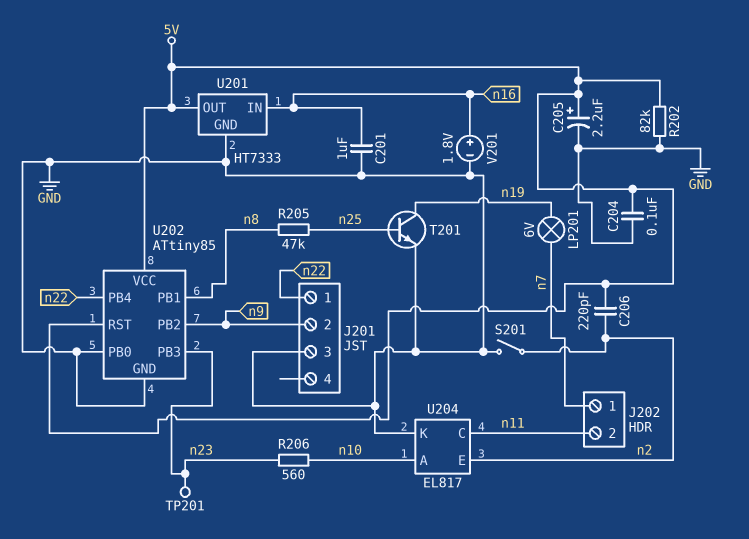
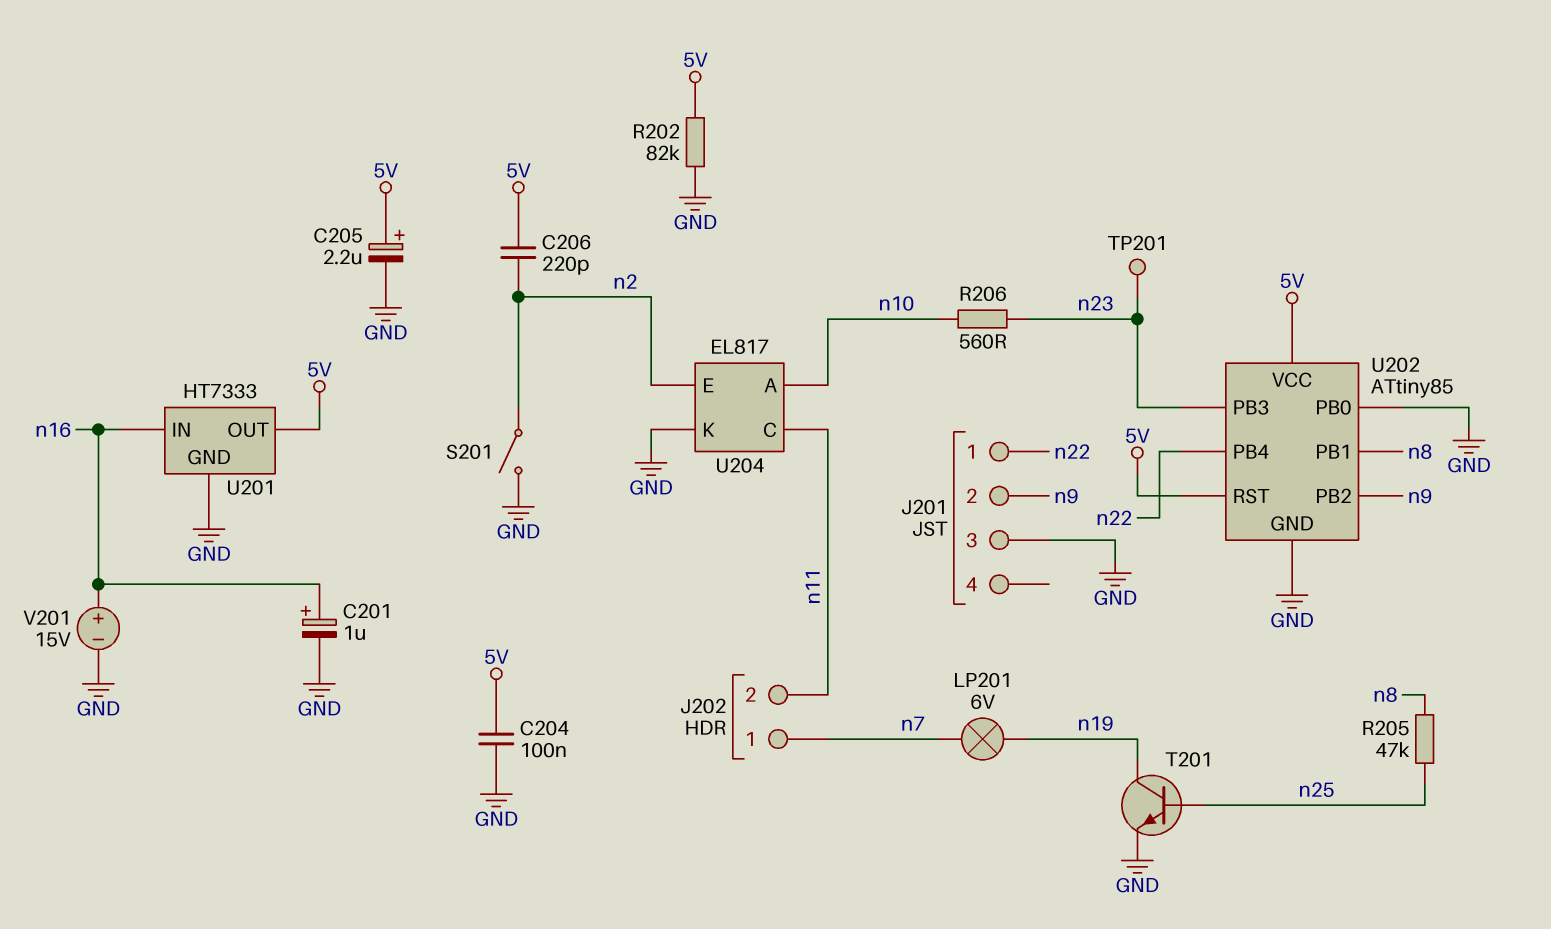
C201: 1uF (GND, n16) -> 1uF (plus n16, minus GND)
V201: 1.8V (plus n16, minus GND) -> 15V (plus n16, minus GND)

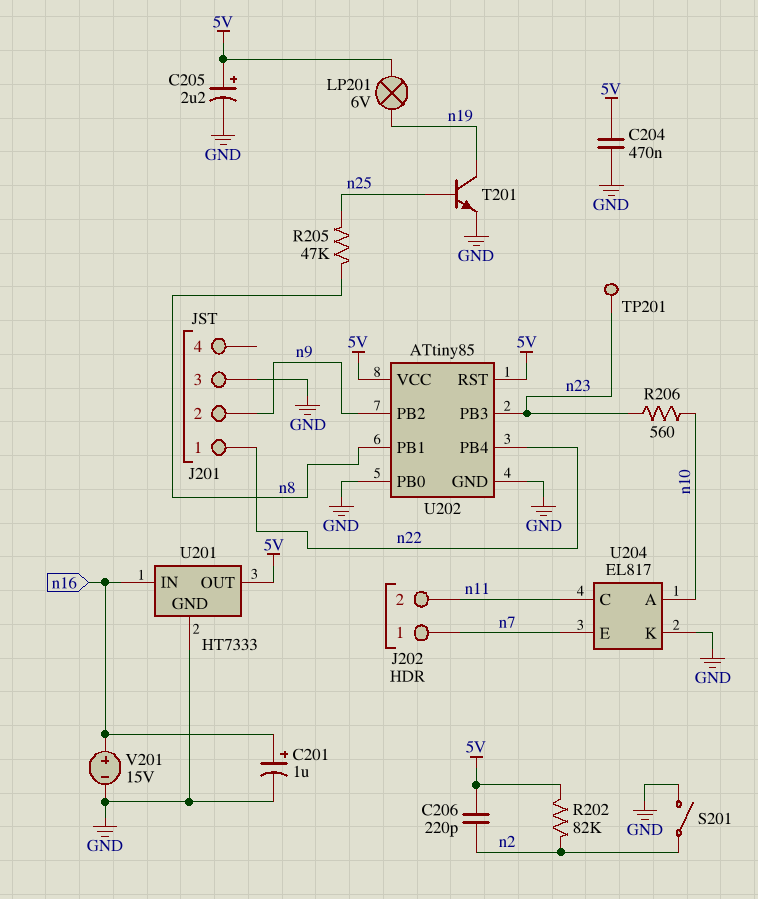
C204: 100nF (5V, GND) -> 470nF (5V, GND)
LP201: lamp 6V (n7, n19) -> lamp 6V (5V, n19)
R202: 82k (5V, GND) -> 82k (5V, n2)
U204 pin E: n2 -> n7

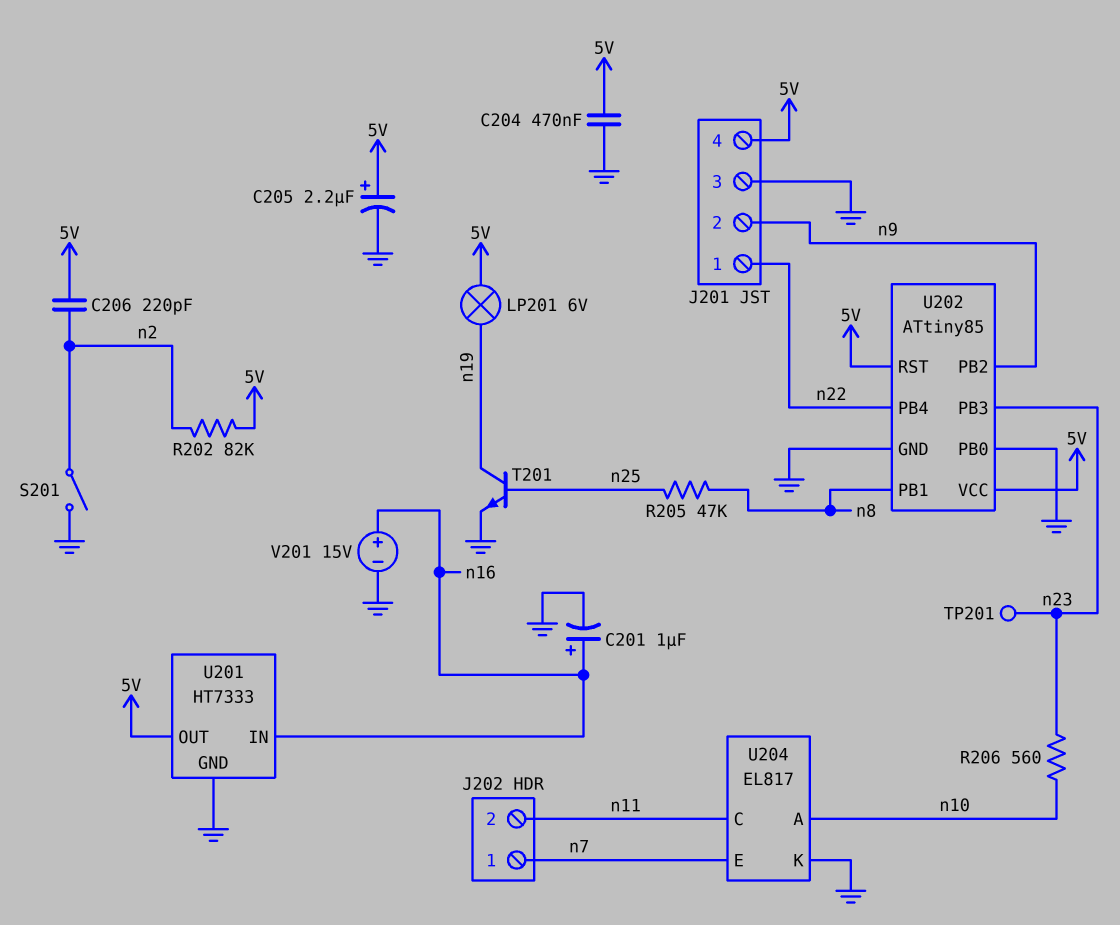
J201 pin 4: none -> 5V

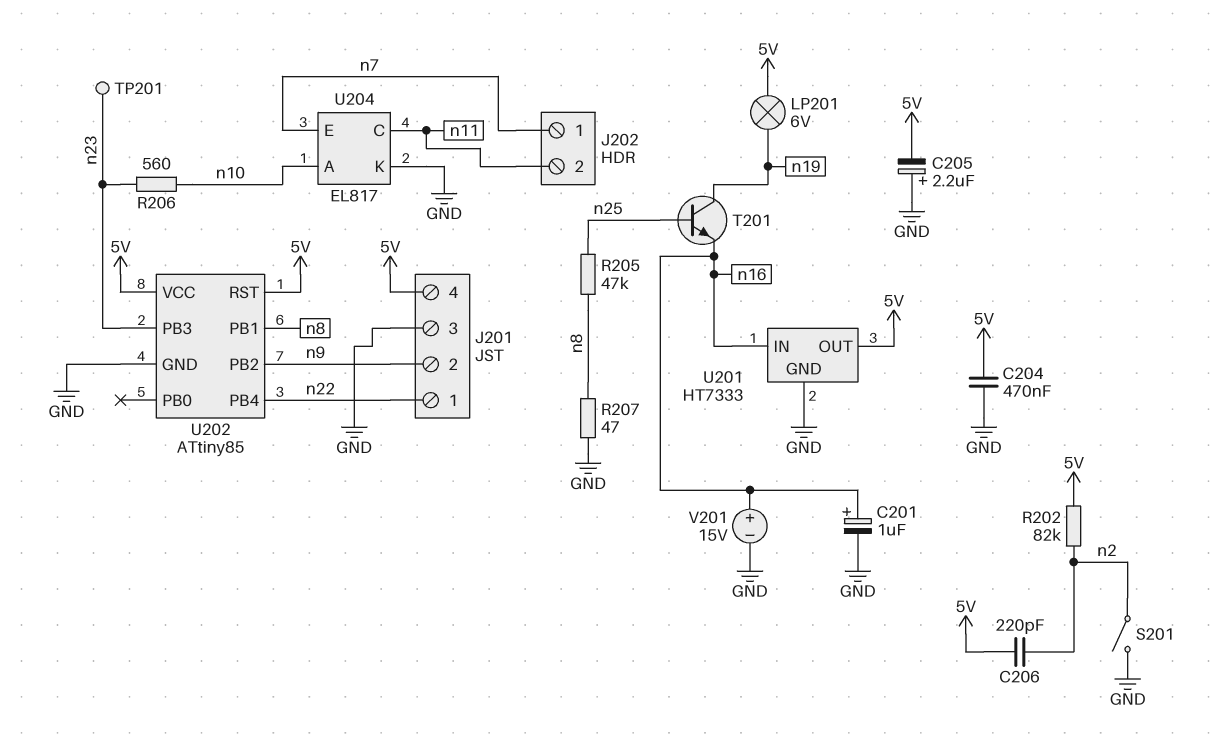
C205: 2.2uF (plus 5V, minus GND) -> 2.2uF (plus GND, minus 5V)
R207: none -> 47 (GND, n8)
T201: NPN (B n25, C n19, E GND) -> NPN (B n25, C n19, E n16)
U202 pin PB0: GND -> none

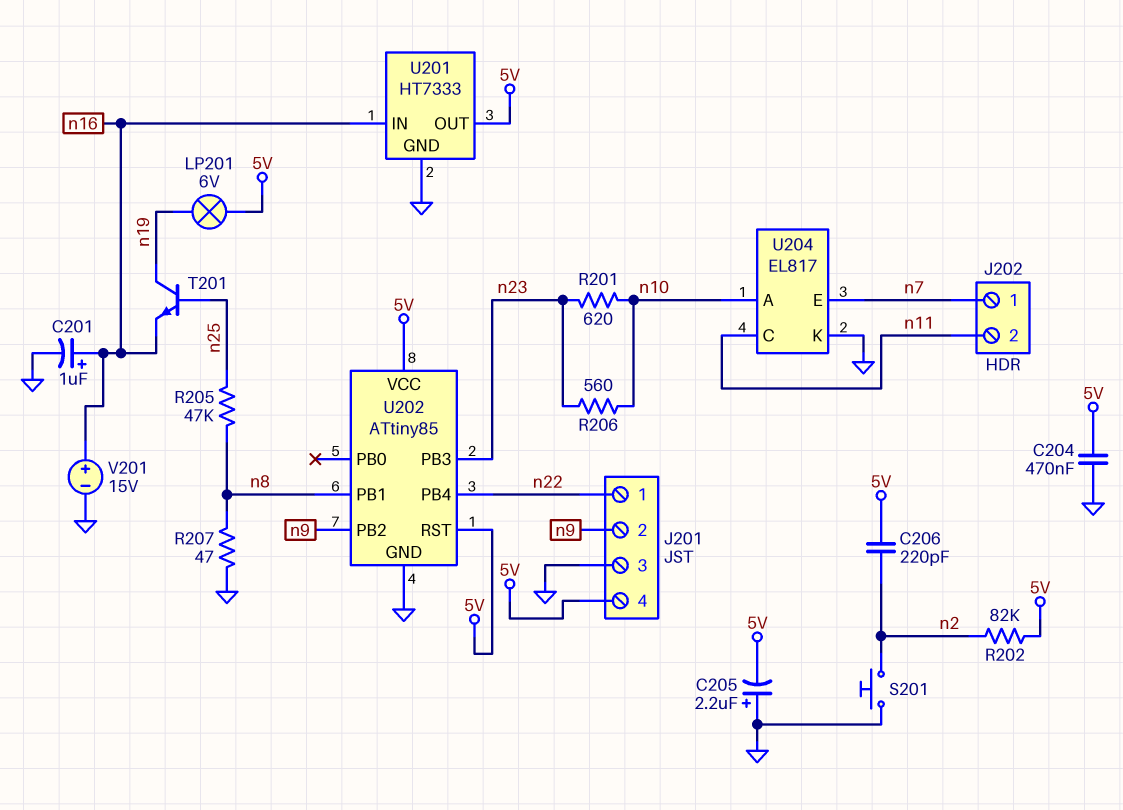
R201: none -> 620 (n10, n23)
S201: switch (GND, n2) -> button (GND, n2)
TP201: test point (n23) -> none

